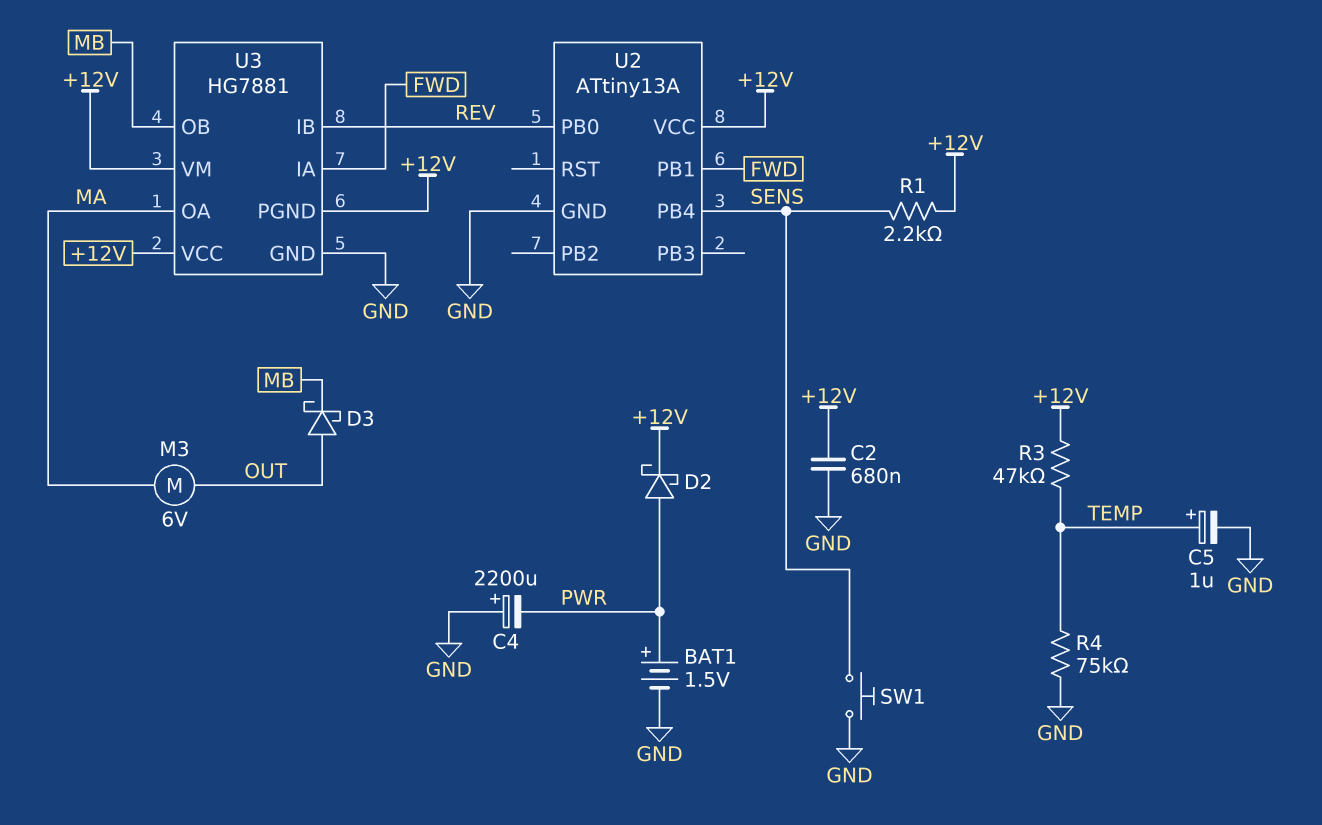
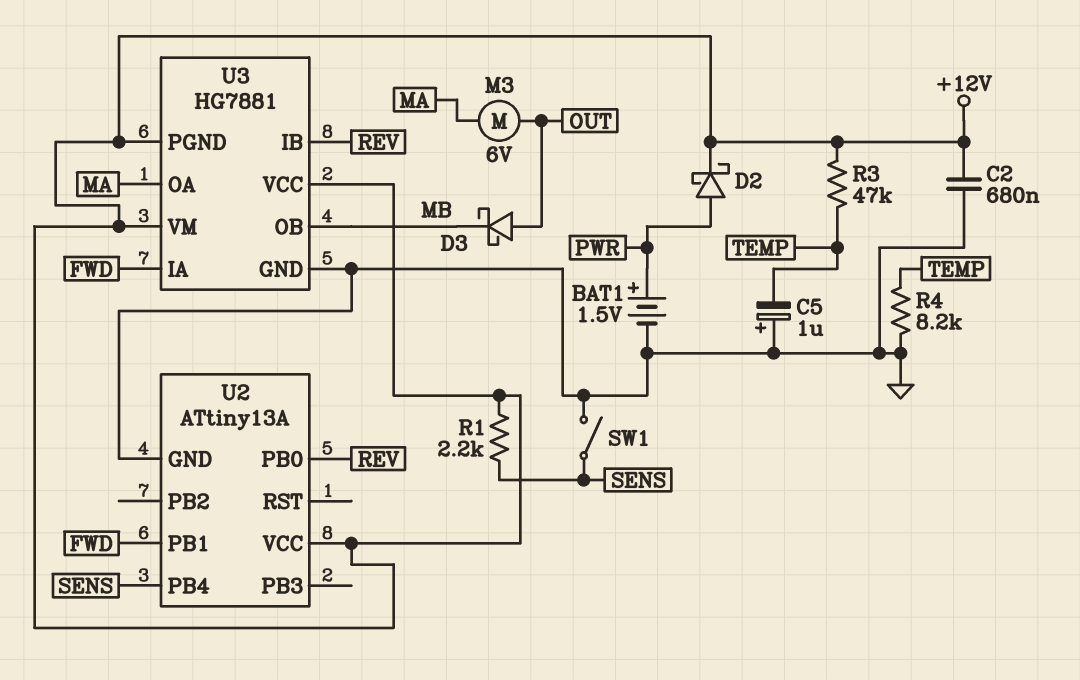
C4: 2200uF (plus GND, minus PWR) -> none
C5: 1uF (plus TEMP, minus GND) -> 1uF (plus GND, minus TEMP)
R4: 75k (GND, TEMP) -> 8.2k (GND, TEMP)
SW1: button (GND, SENS) -> switch (GND, SENS)

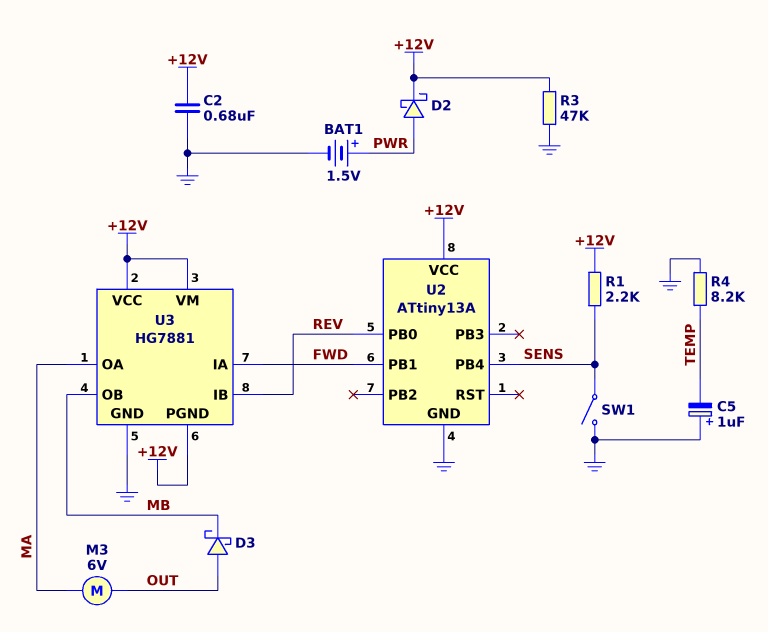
R3: 47k (+12V, TEMP) -> 47k (+12V, GND)

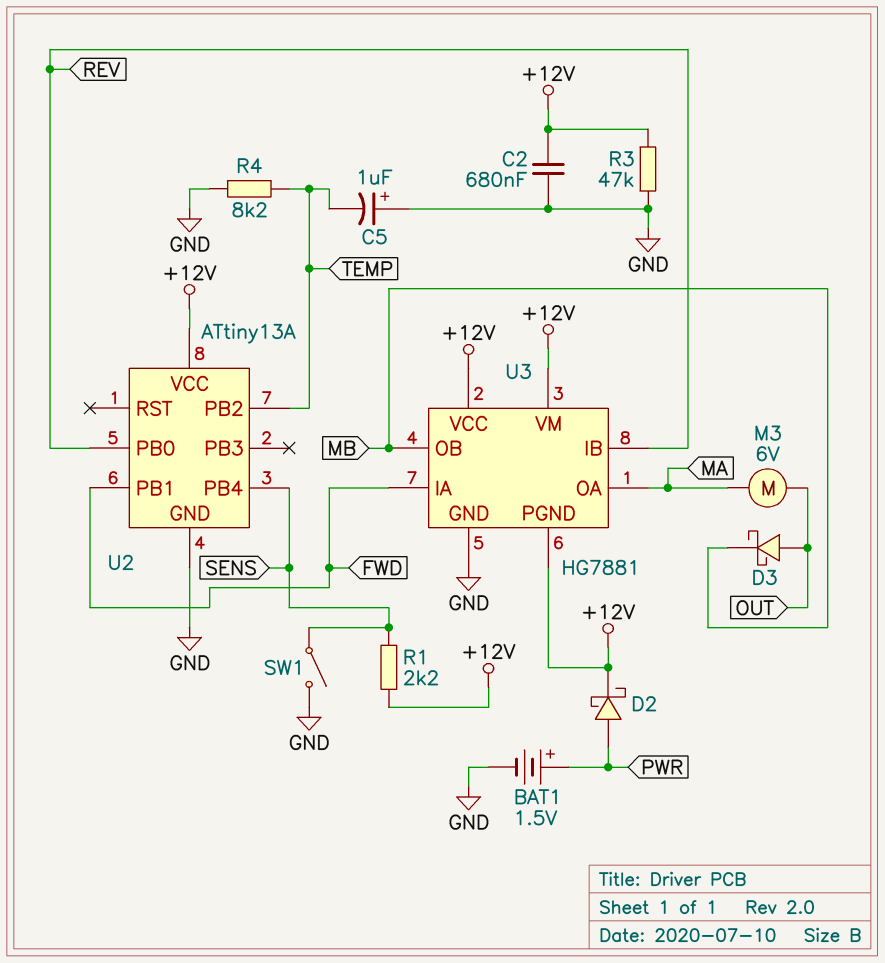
U2 pin PB2: none -> TEMP

